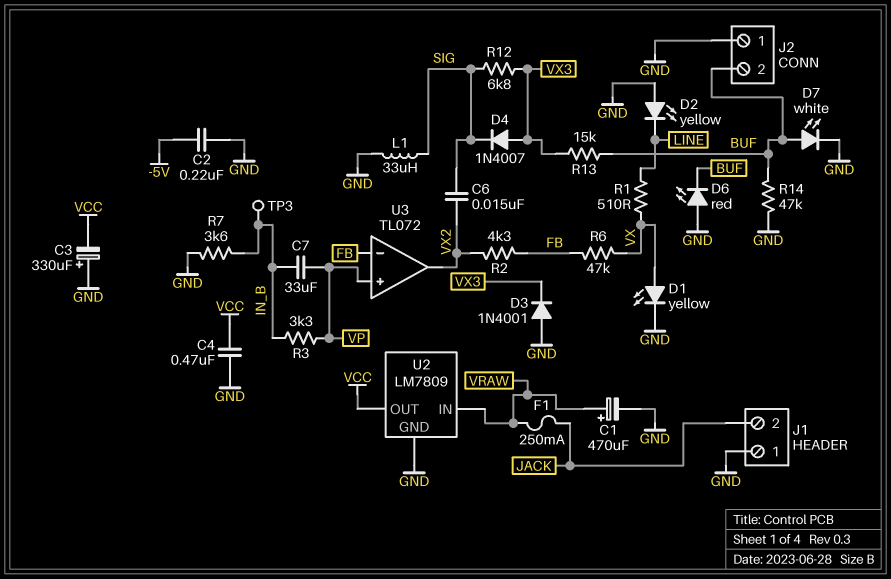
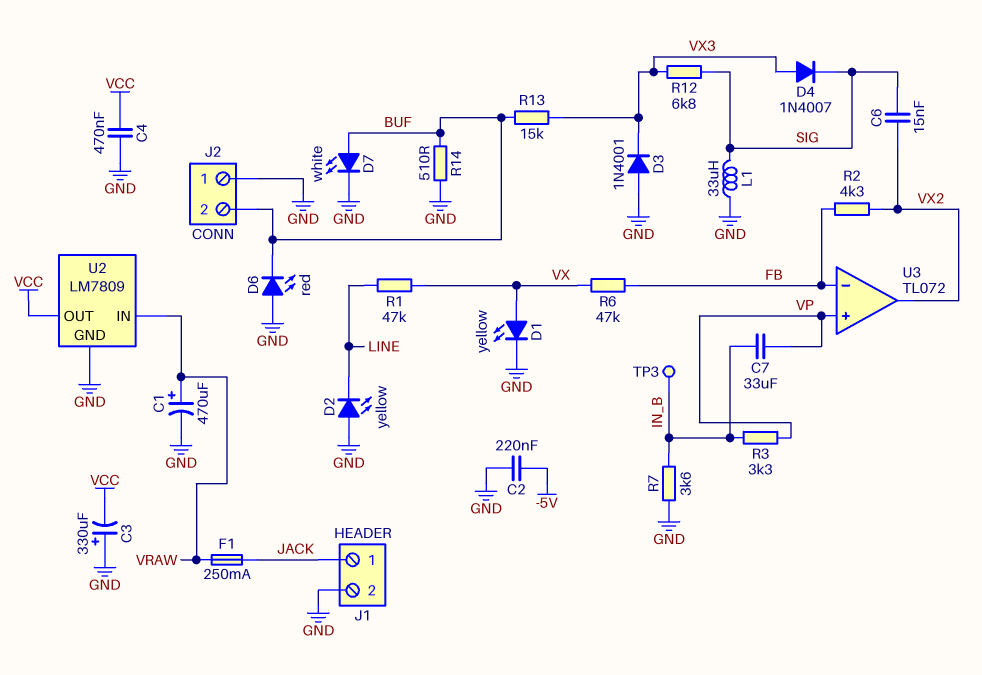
J1 pin 1: GND -> JACK
J1 pin 2: JACK -> GND
R1: 510 (LINE, VX) -> 47k (LINE, VX)
R14: 47k (BUF, GND) -> 510 (BUF, GND)

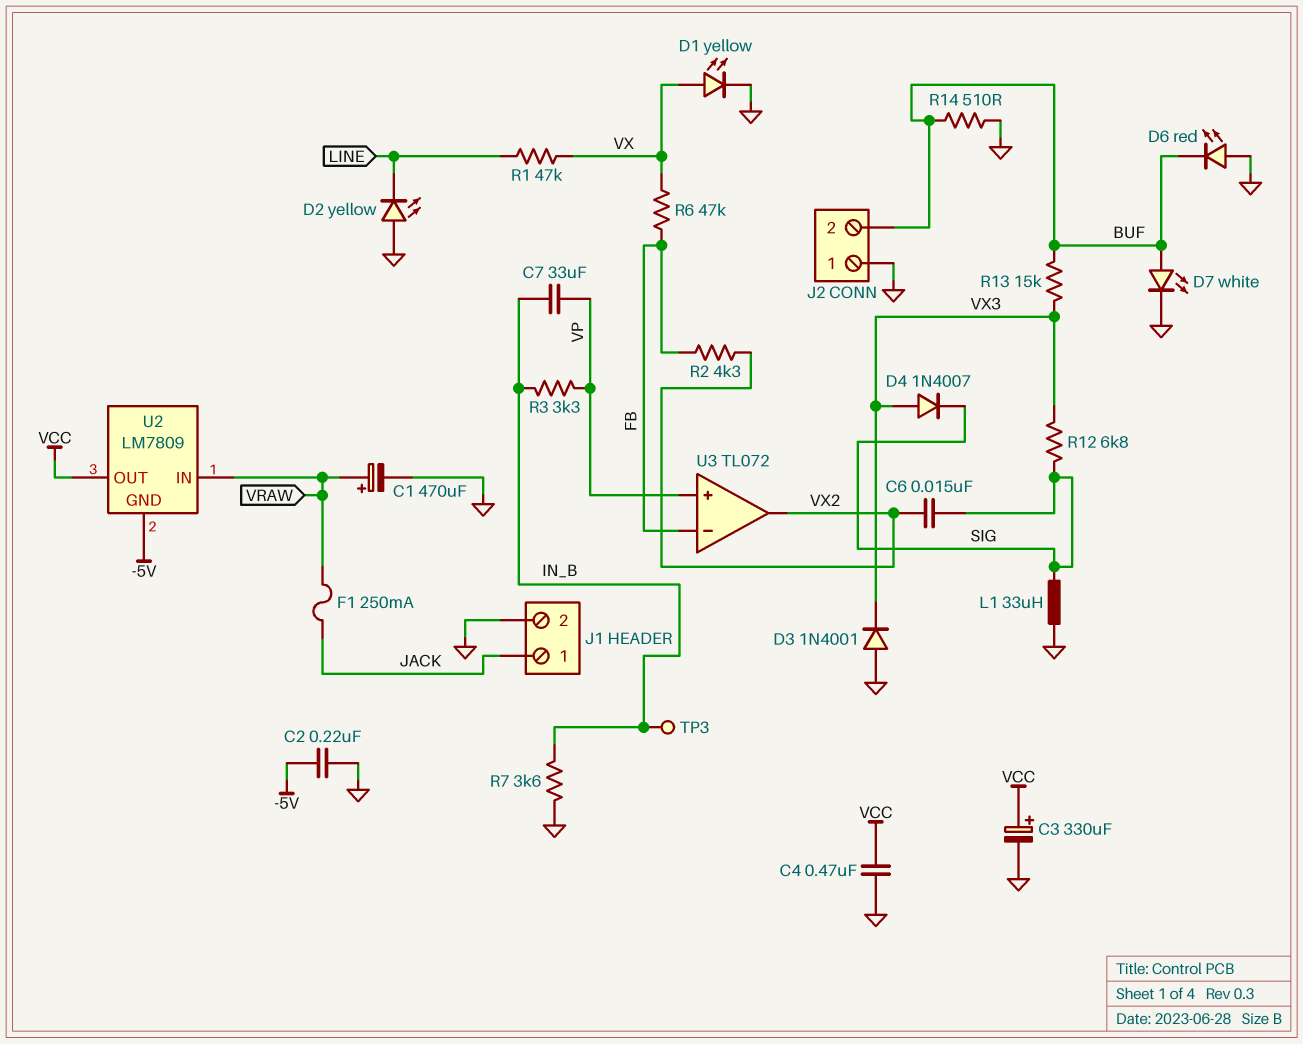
C3: 330uF (plus GND, minus VCC) -> 330uF (plus VCC, minus GND)
U2 pin GND: GND -> -5V

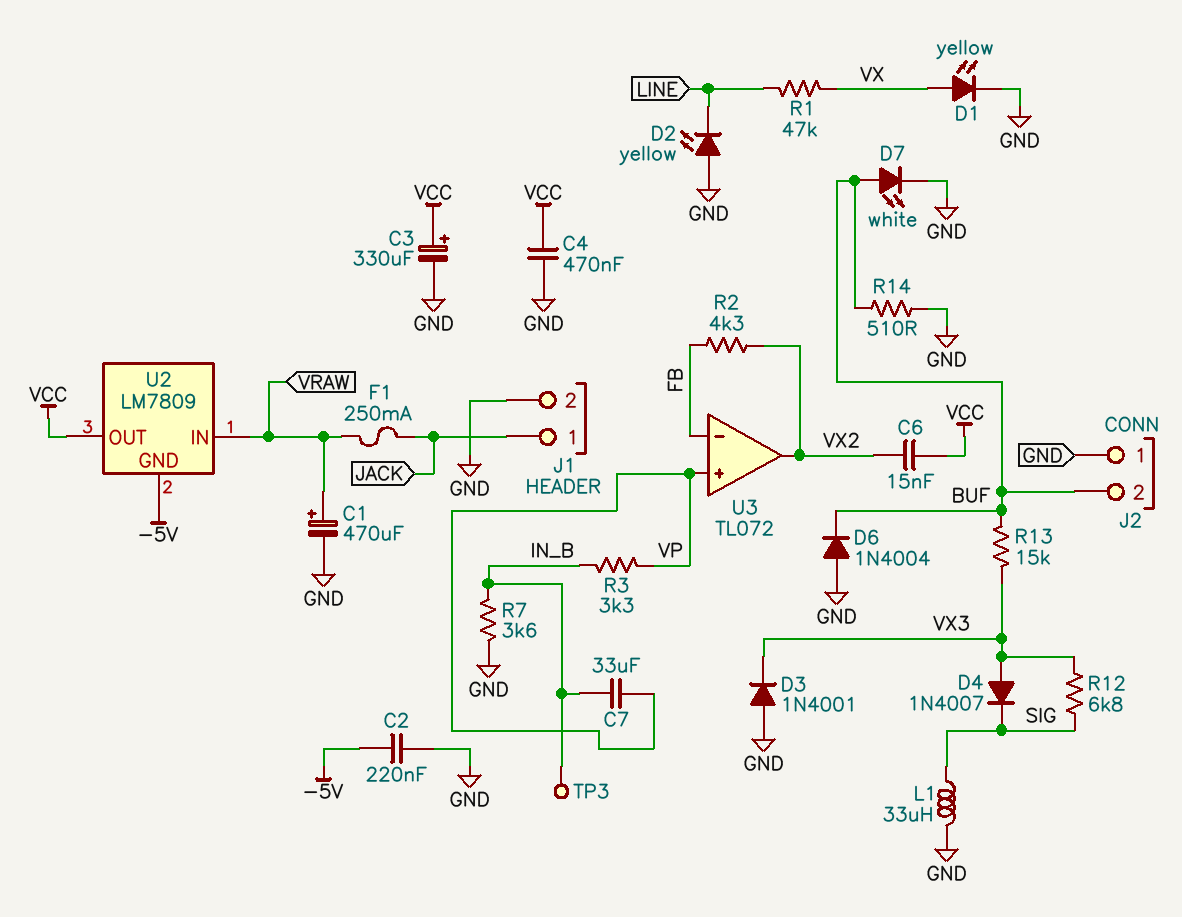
C6: 15nF (SIG, VX2) -> 15nF (VCC, VX2)
D6: LED red (A GND, K BUF) -> diode 1N4004 (A GND, K BUF)
R6: 47k (FB, VX) -> none

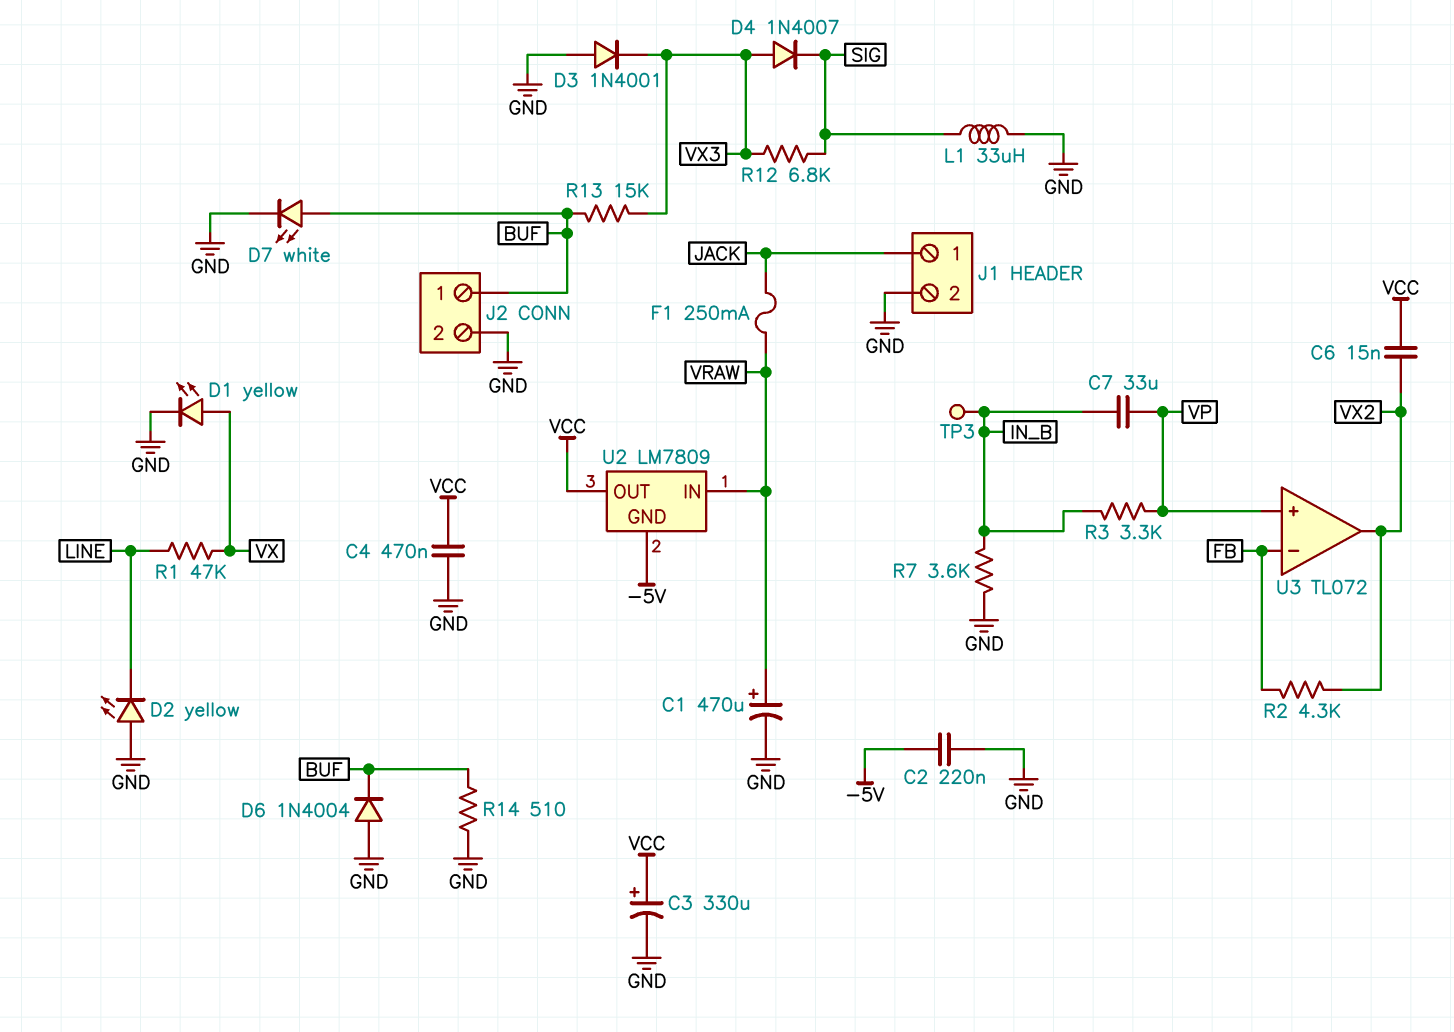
J2 pin 1: GND -> BUF
J2 pin 2: BUF -> GND

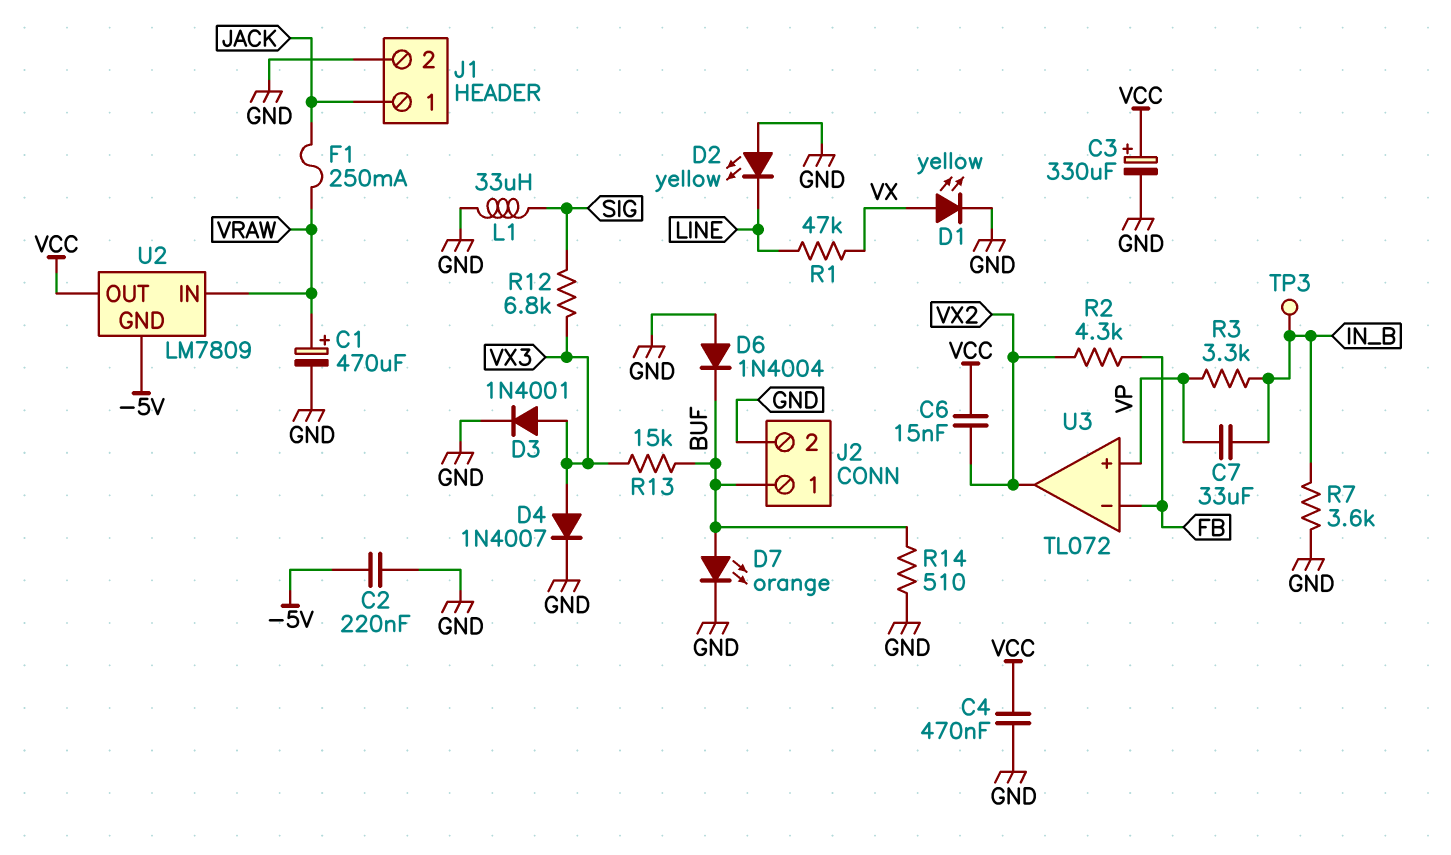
D3: diode 1N4001 (A GND, K VX3) -> diode 1N4001 (A VX3, K GND)
D4: diode 1N4007 (A VX3, K SIG) -> diode 1N4007 (A VX3, K GND)
D7: LED white (A BUF, K GND) -> LED orange (A BUF, K GND)

